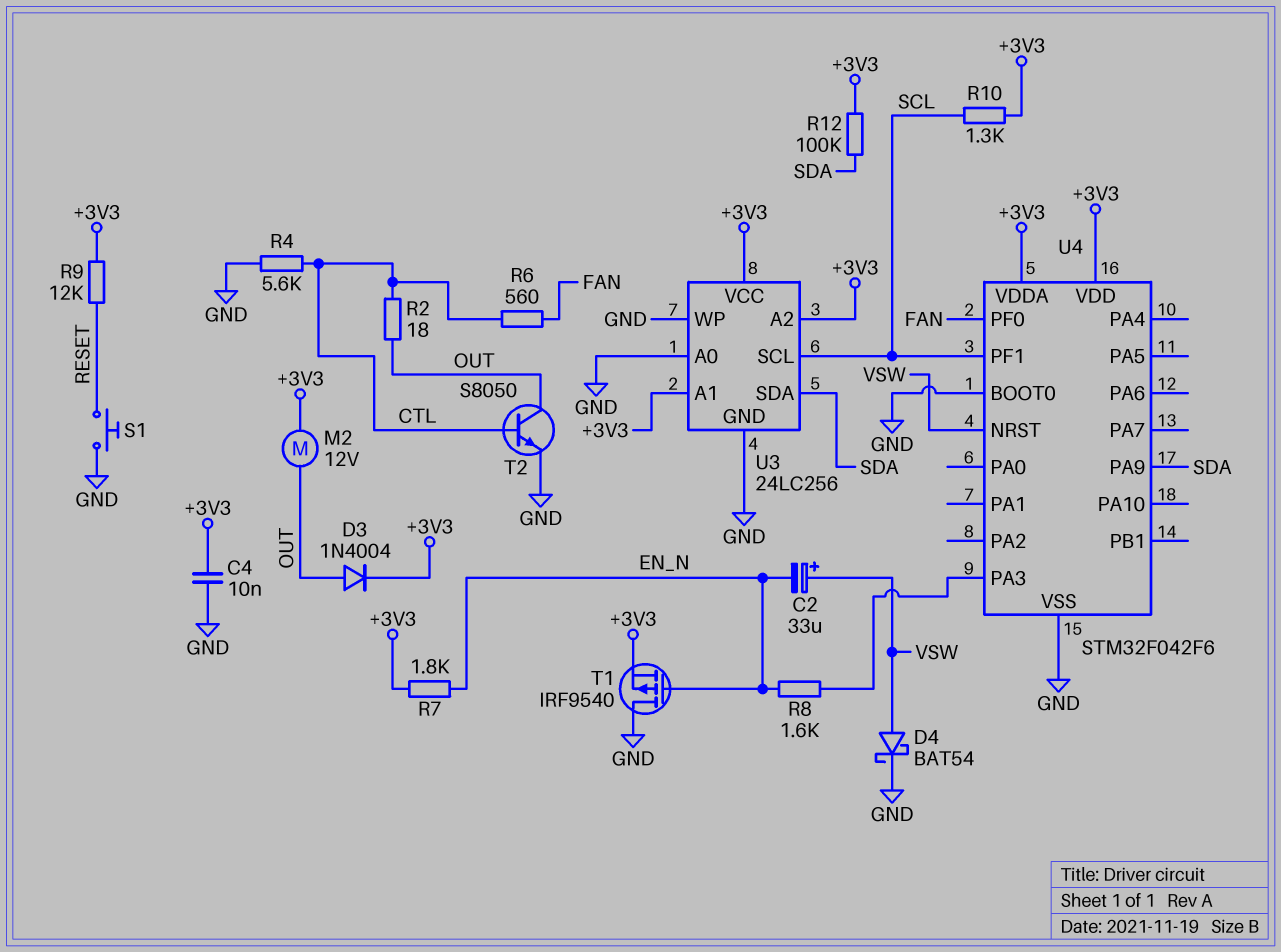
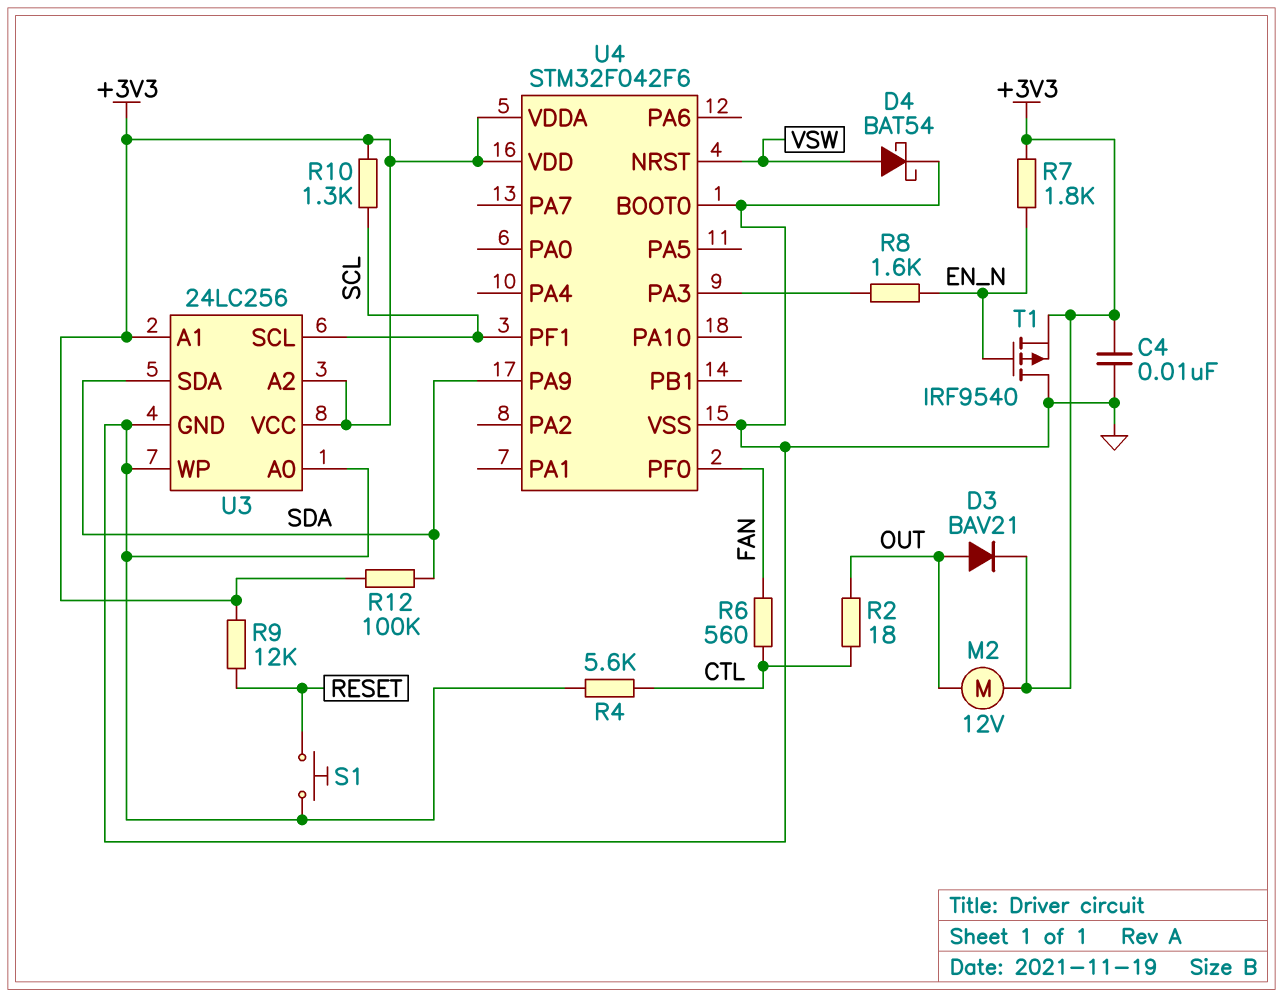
C2: 33uF (plus VSW, minus EN_N) -> none
D3: diode 1N4004 (A OUT, K +3V3) -> diode BAV21 (A OUT, K +3V3)
T2: NPN S8050 (B CTL, C OUT, E GND) -> none

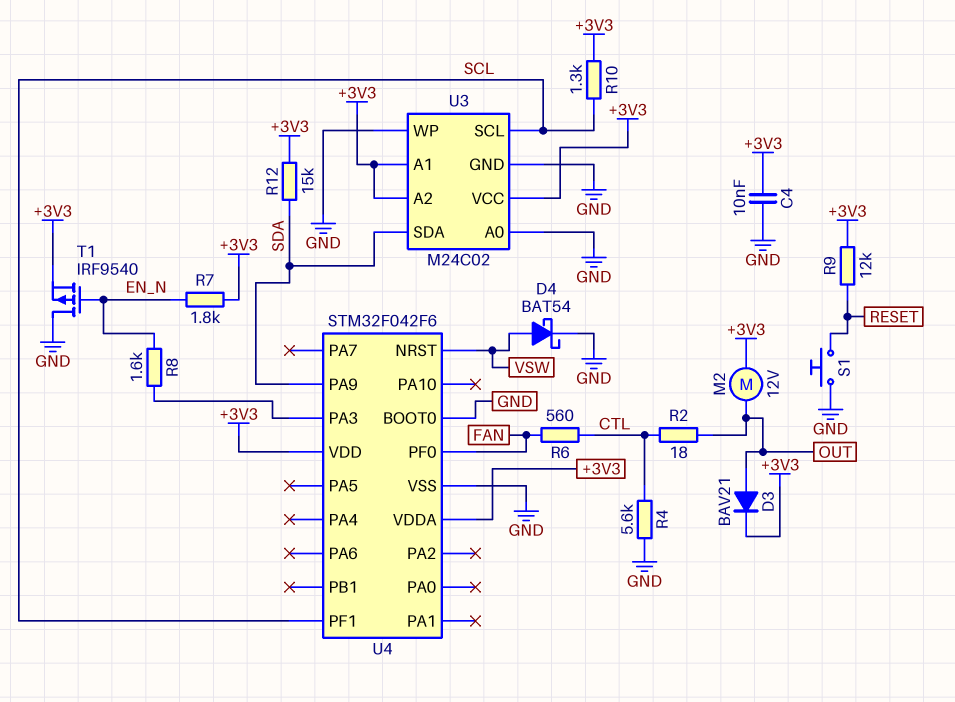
R12: 100k (+3V3, SDA) -> 15k (+3V3, SDA)
U3: 24LC256 -> M24C02

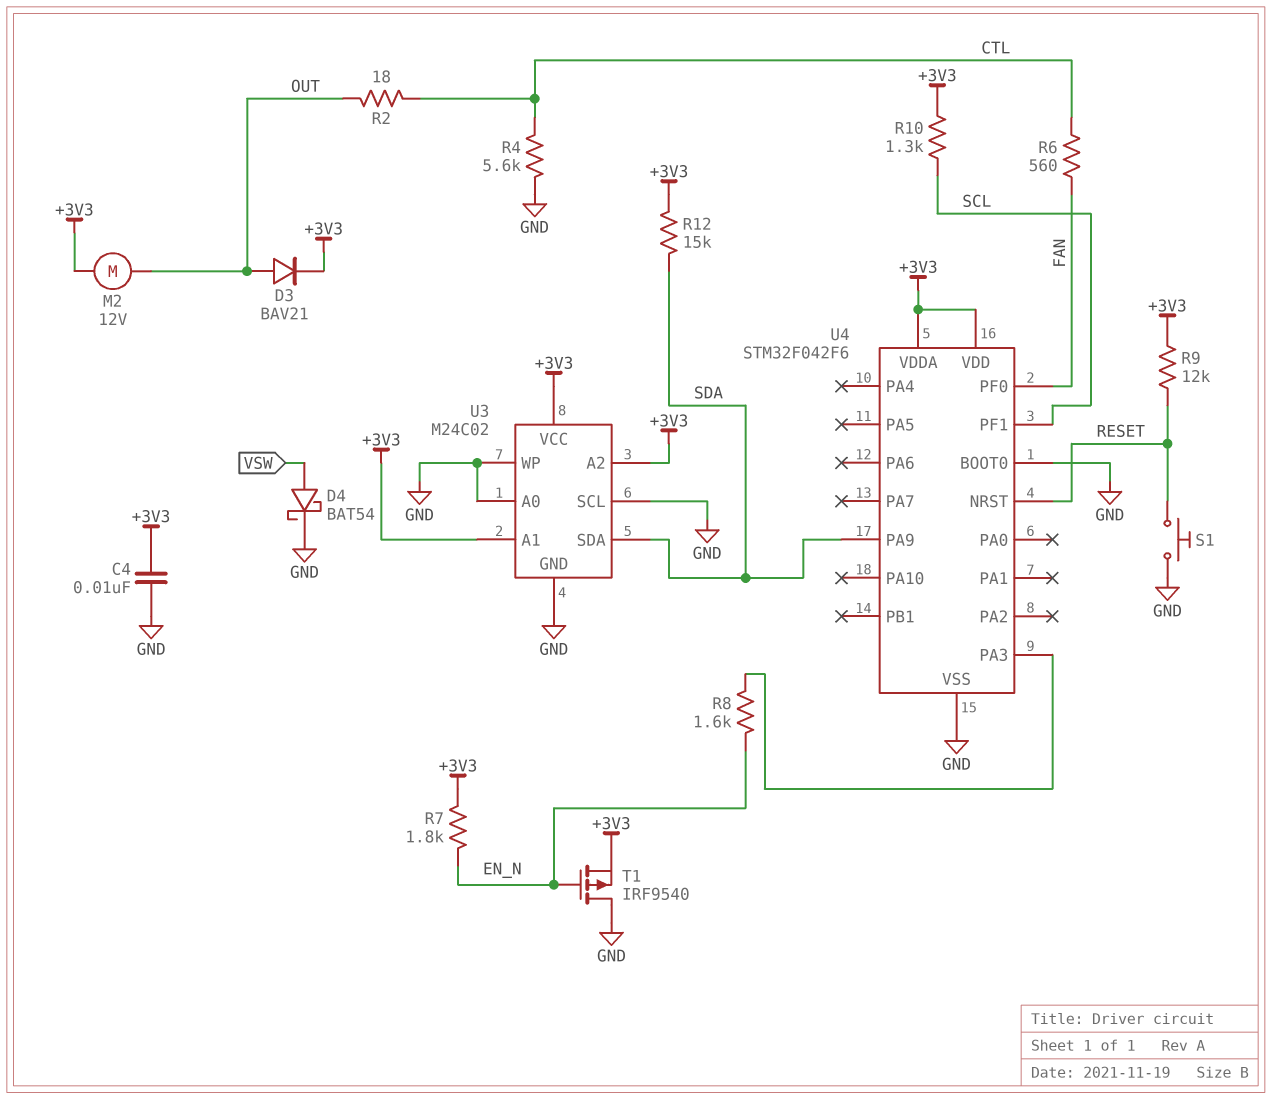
U3 pin SCL: SCL -> GND
U4 pin NRST: VSW -> RESET

